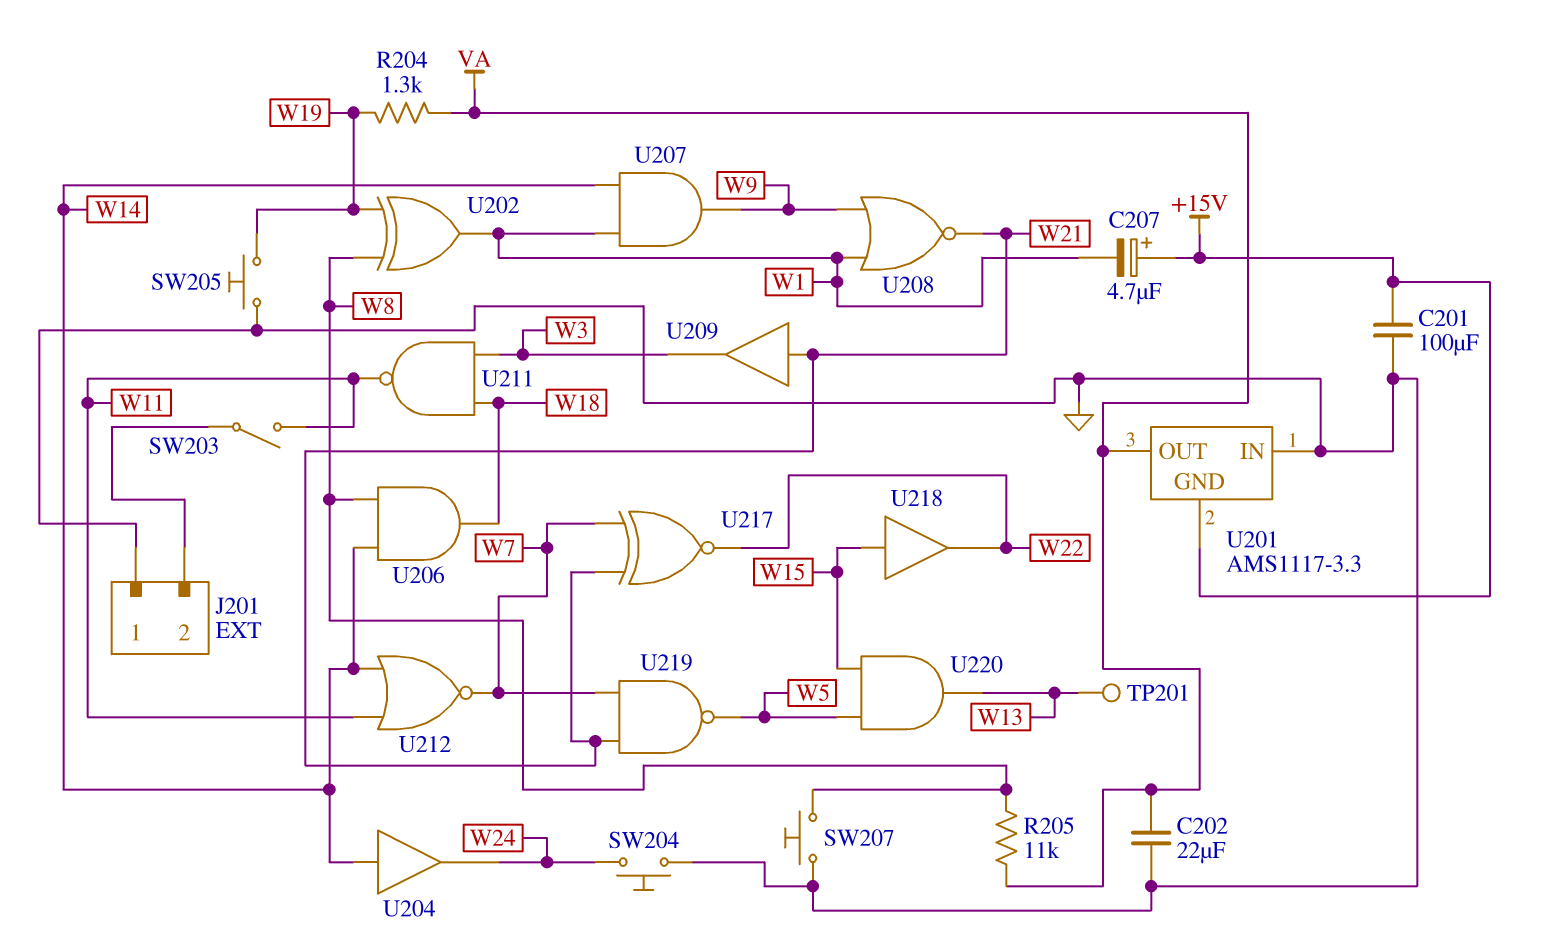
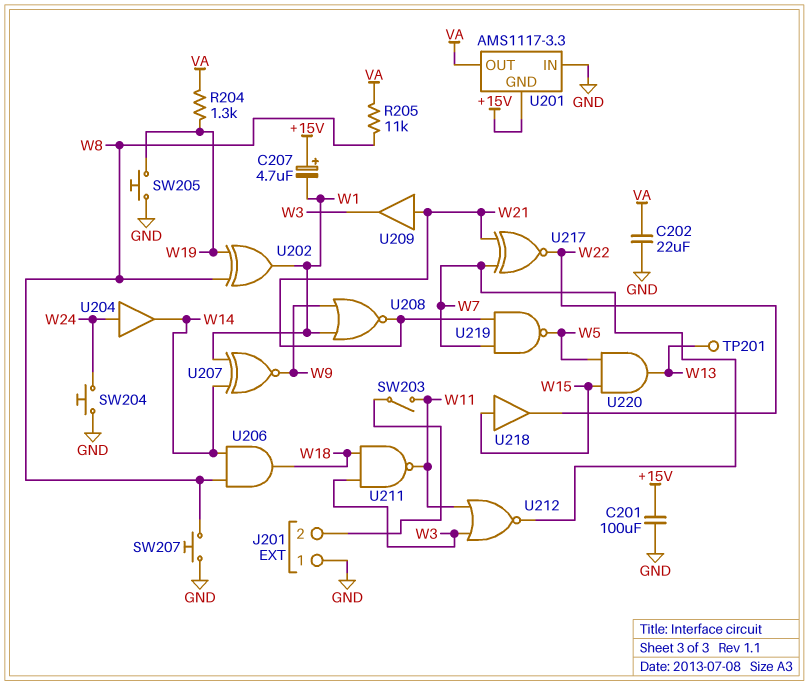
U204: buffer (in W14, out W24) -> buffer (in W24, out W14)
U207: AND (in W1, in W14, out W9) -> XNOR (in W1, in W14, out W9)
U212: NOR (in W11, in W14, out W7) -> NOR (in W3, in W11, out W7)

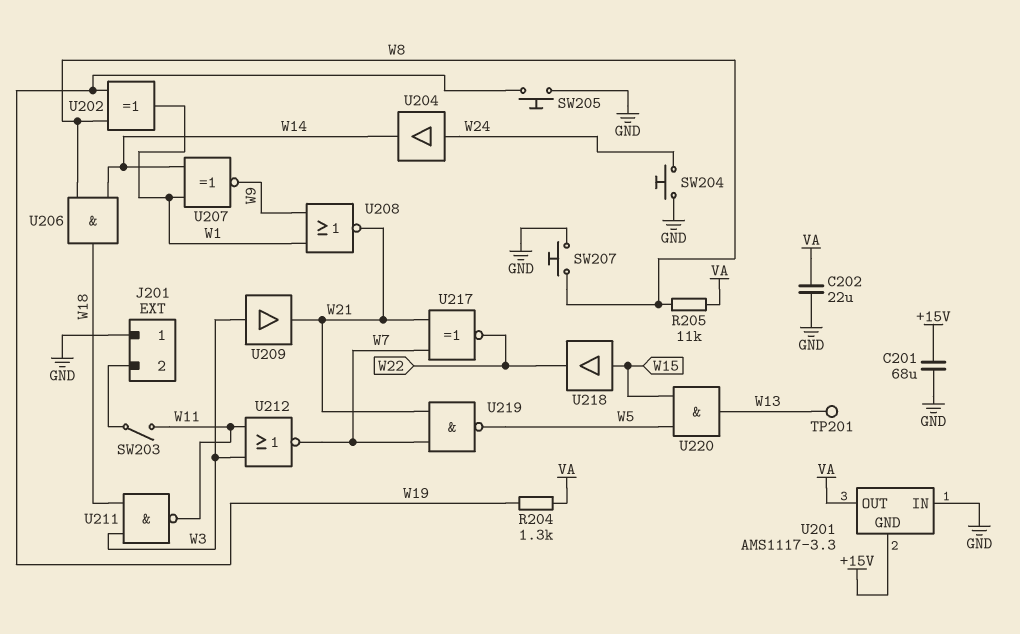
C201: 100uF (+15V, GND) -> 68uF (+15V, GND)
C207: 4.7uF (plus +15V, minus W1) -> none
U209: buffer (in W21, out W3) -> buffer (in W3, out W21)

